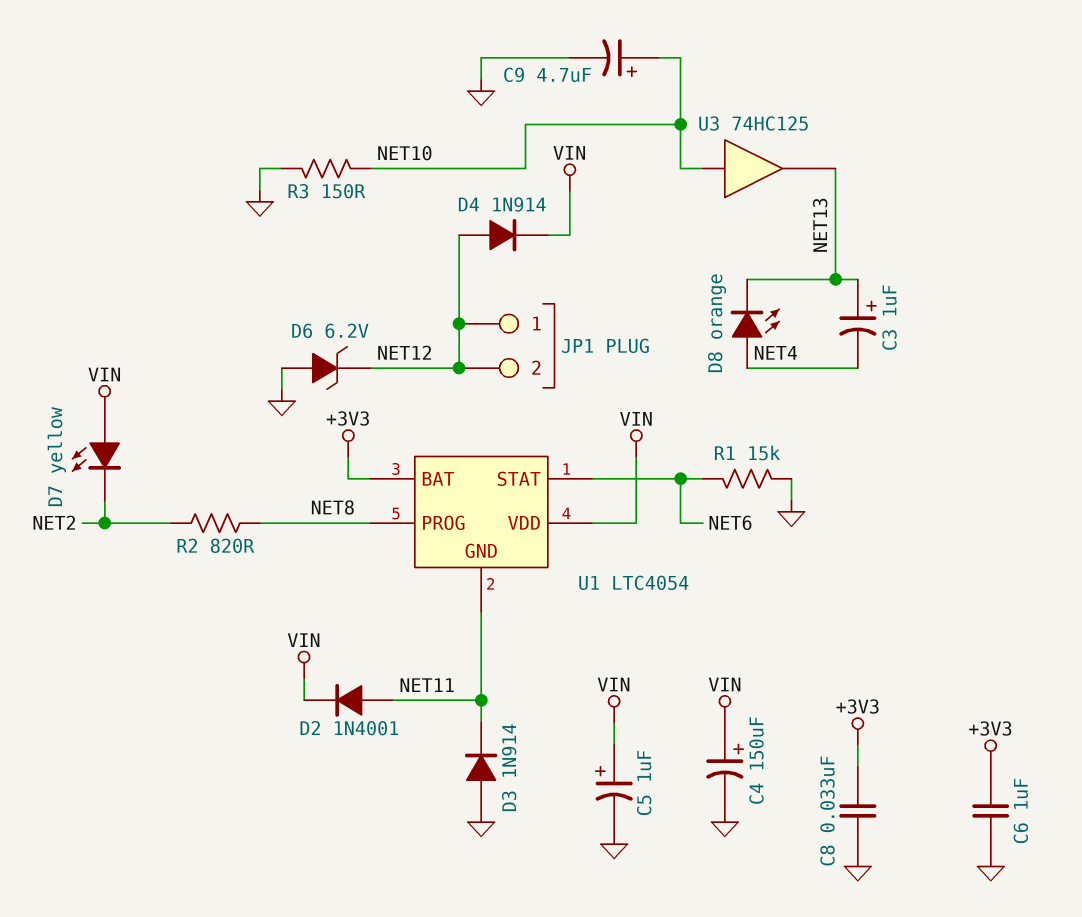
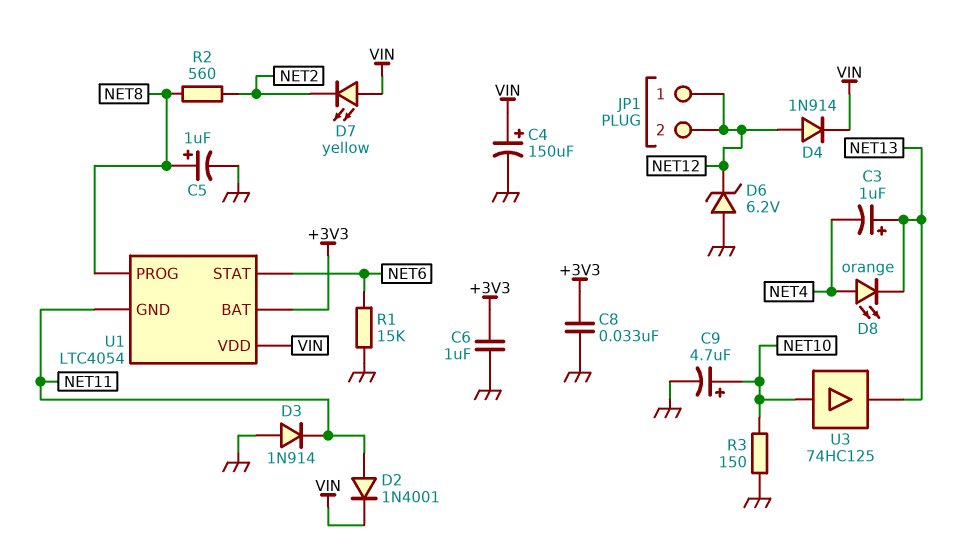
C5: 1uF (plus VIN, minus GND) -> 1uF (plus NET8, minus GND)
R2: 820 (NET2, NET8) -> 560 (NET2, NET8)

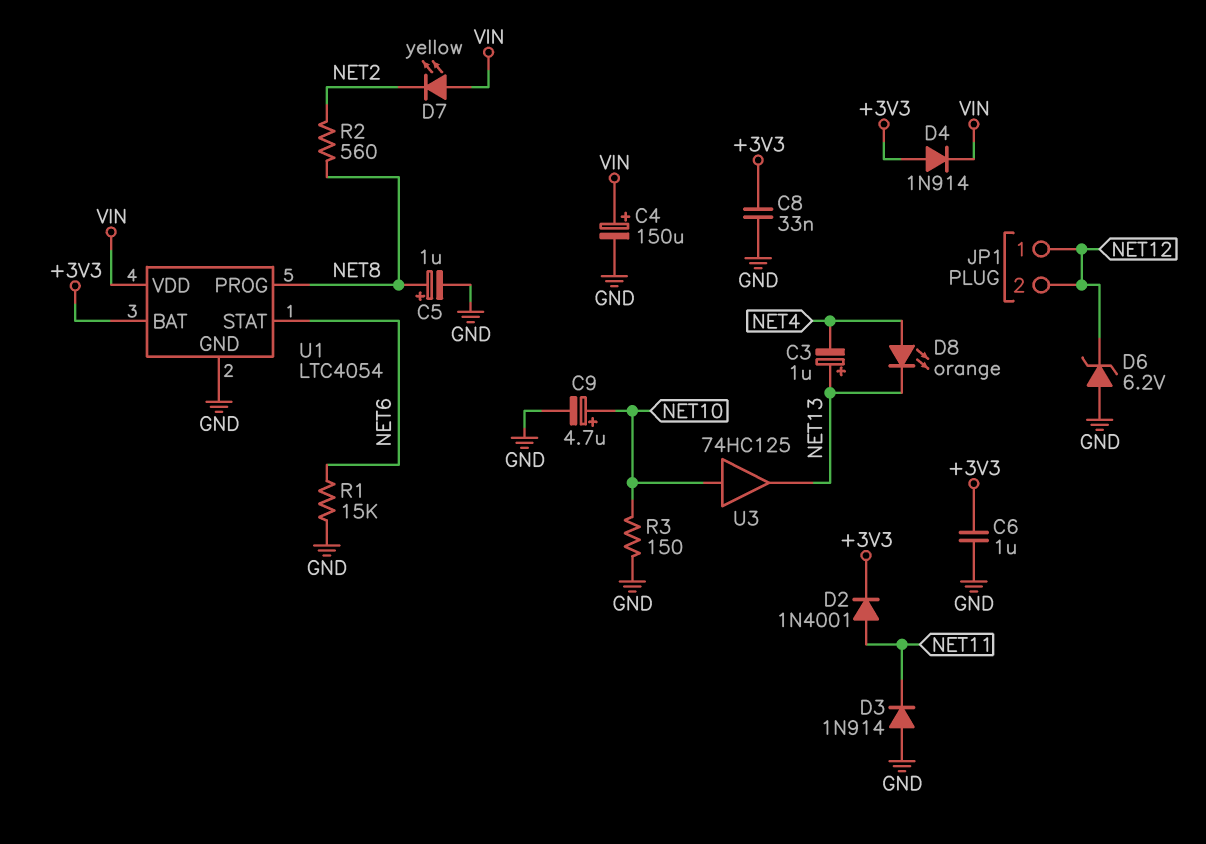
D2: diode 1N4001 (A NET11, K VIN) -> diode 1N4001 (A NET11, K +3V3)
D4: diode 1N914 (A NET12, K VIN) -> diode 1N914 (A +3V3, K VIN)
U1 pin GND: NET11 -> GND

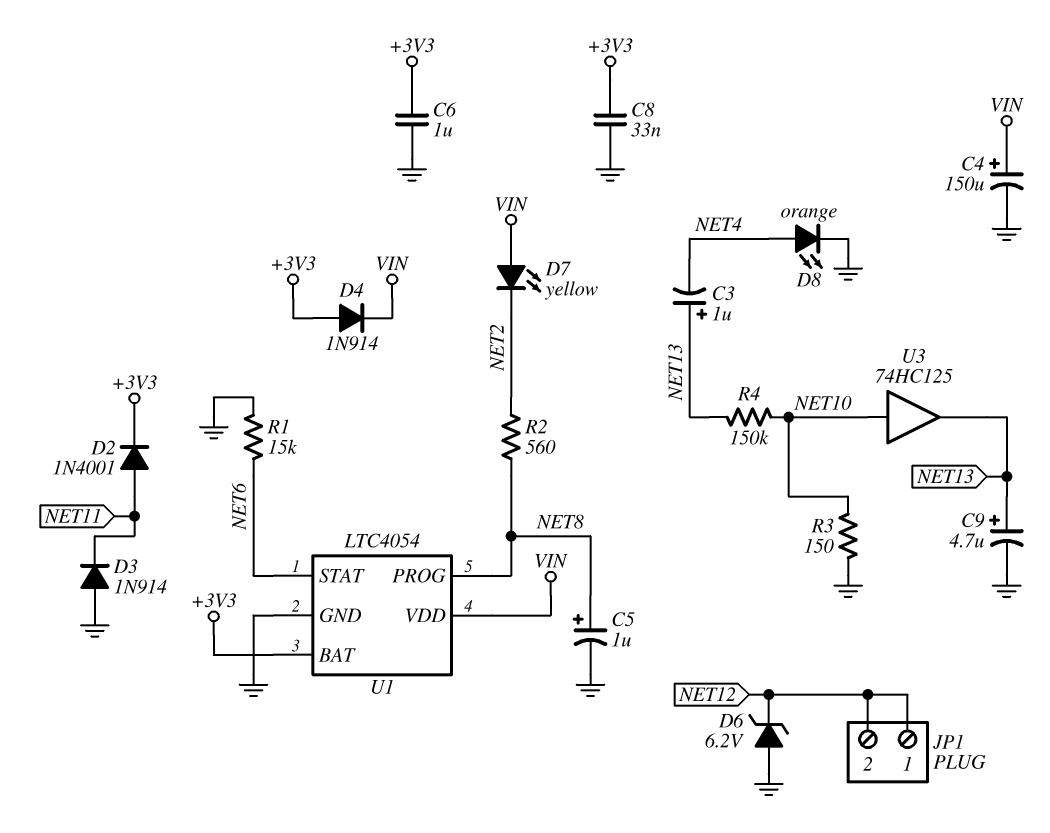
C9: 4.7uF (plus NET10, minus GND) -> 4.7uF (plus NET13, minus GND)
D8: LED orange (A NET4, K NET13) -> LED orange (A NET4, K GND)
R4: none -> 150k (NET10, NET13)

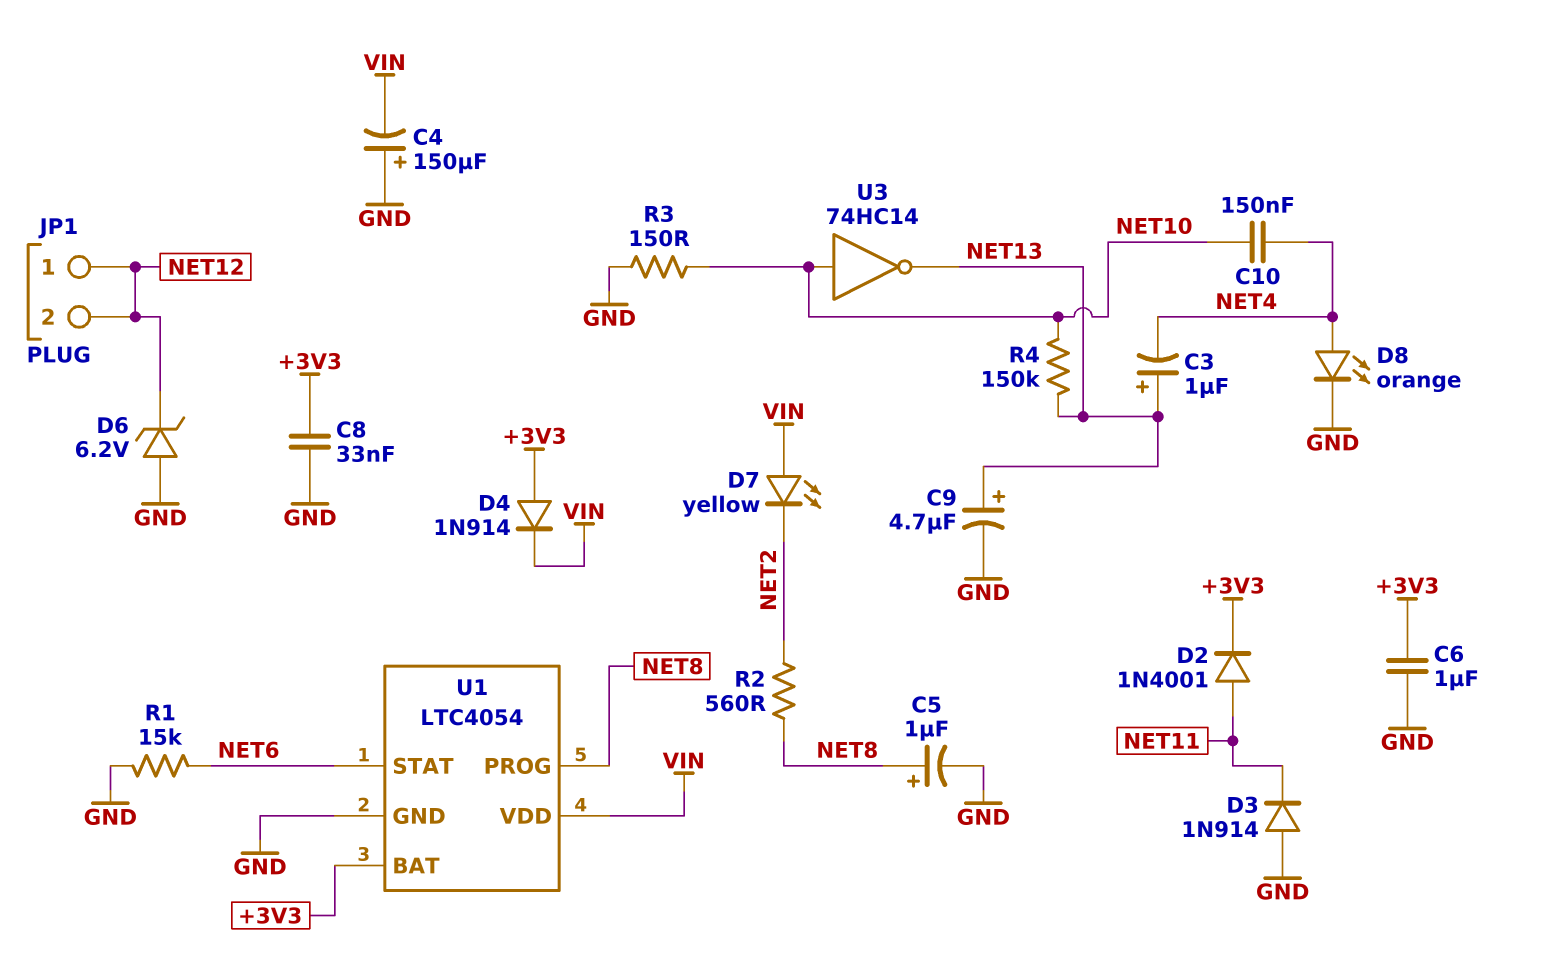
C4: 150uF (plus VIN, minus GND) -> 150uF (plus GND, minus VIN)
C10: none -> 150nF (NET4, NET10)
U3: buffer 74HC125 (in NET10, out NET13) -> NOT 74HC14 (in NET10, out NET13)

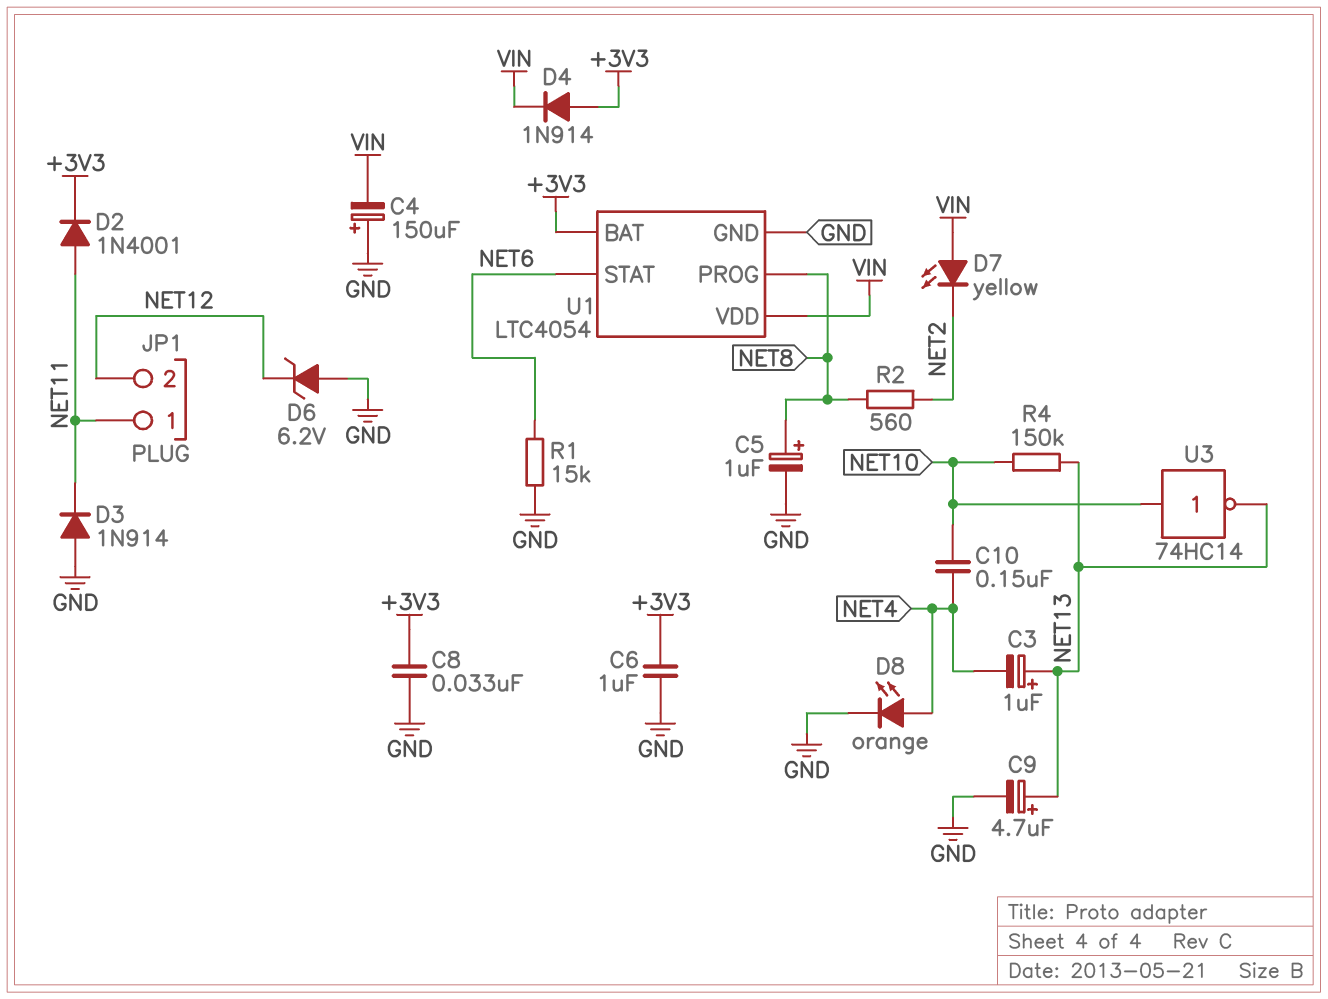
JP1 pin 1: NET12 -> NET11
R3: 150 (GND, NET10) -> none

